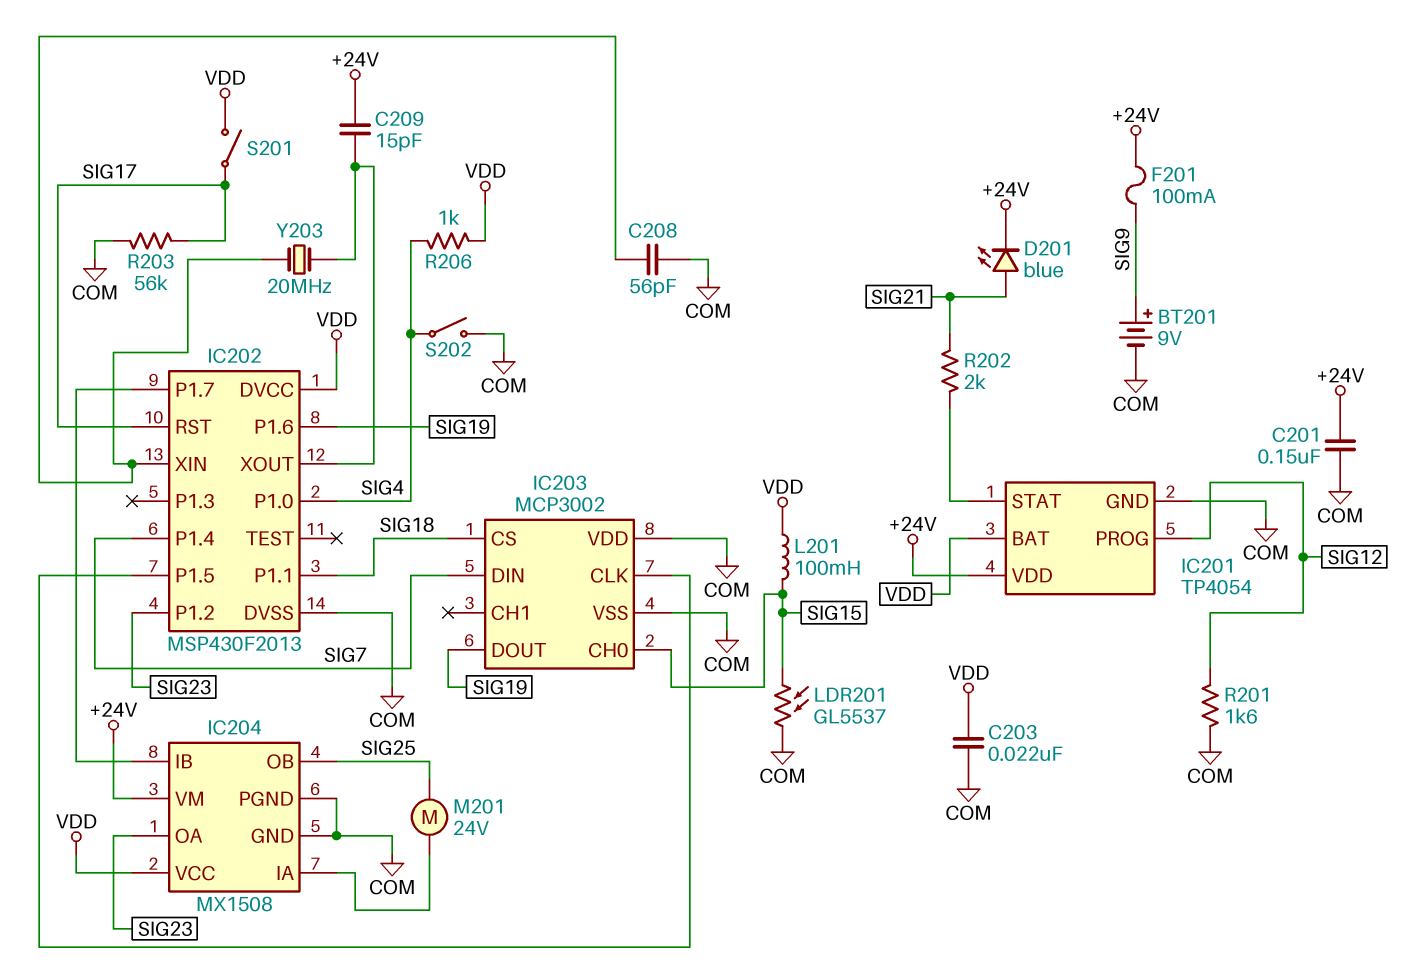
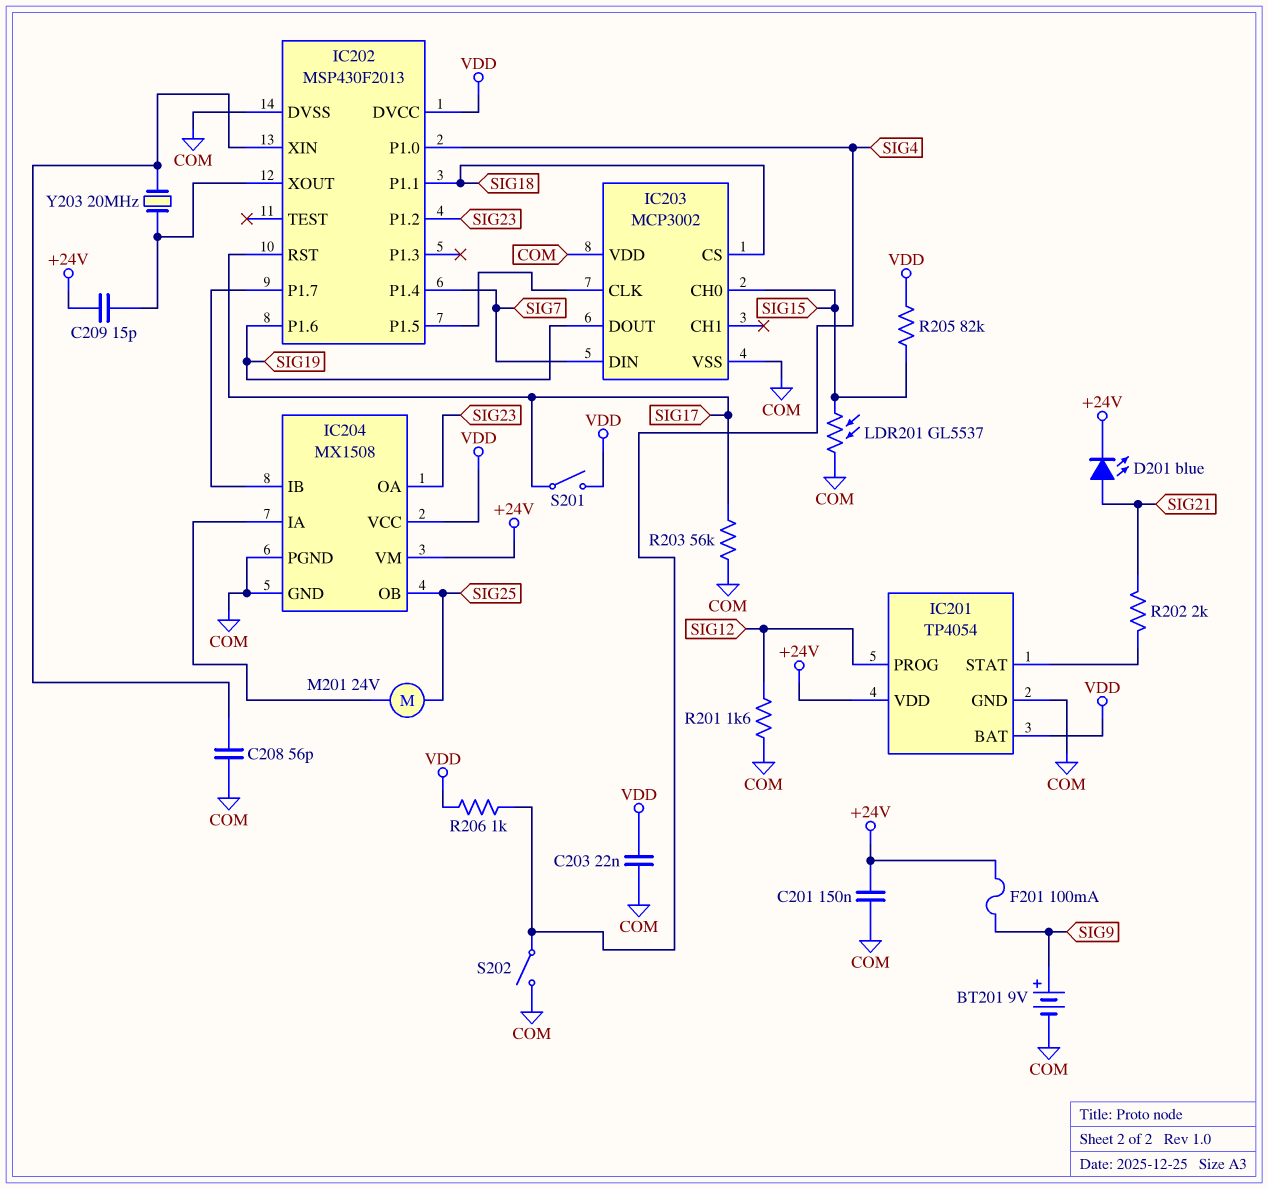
L201: 100mH (SIG15, VDD) -> none
R205: none -> 82k (SIG15, VDD)

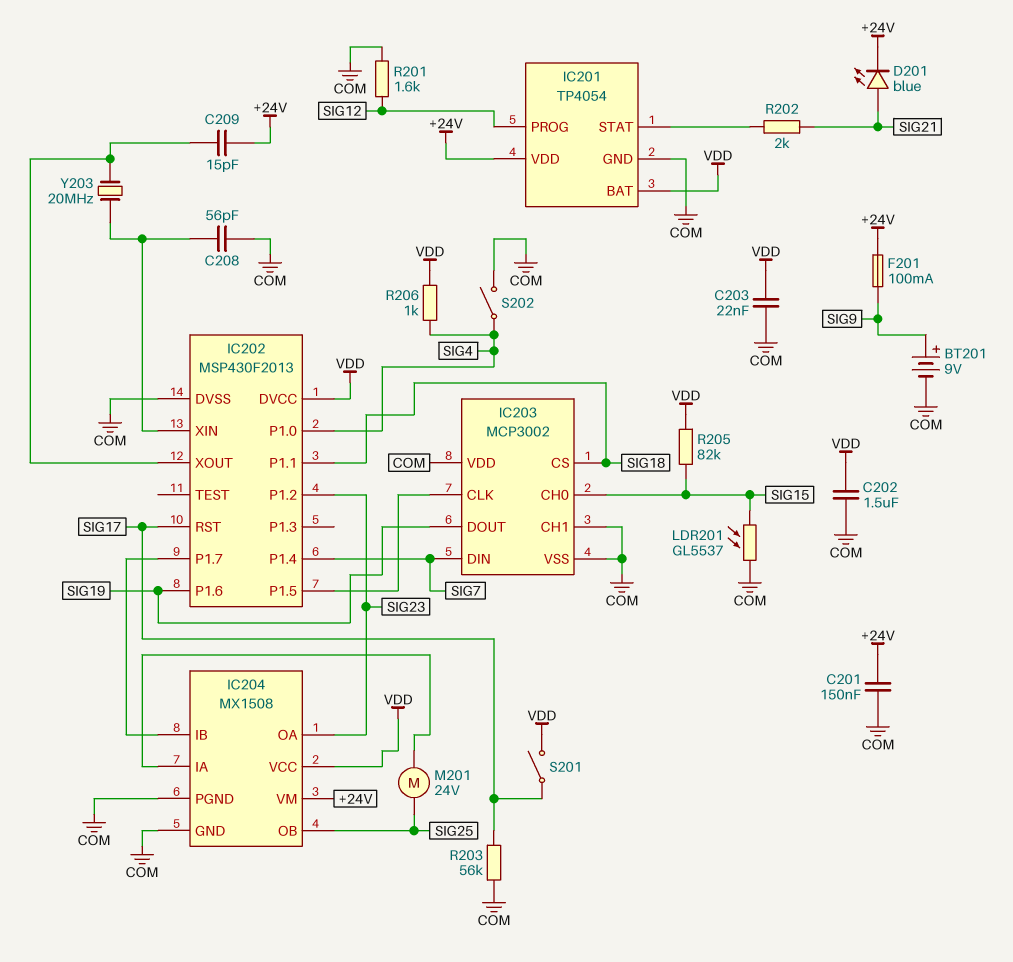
C202: none -> 1.5uF (COM, VDD)
IC203 pin CH1: none -> COM

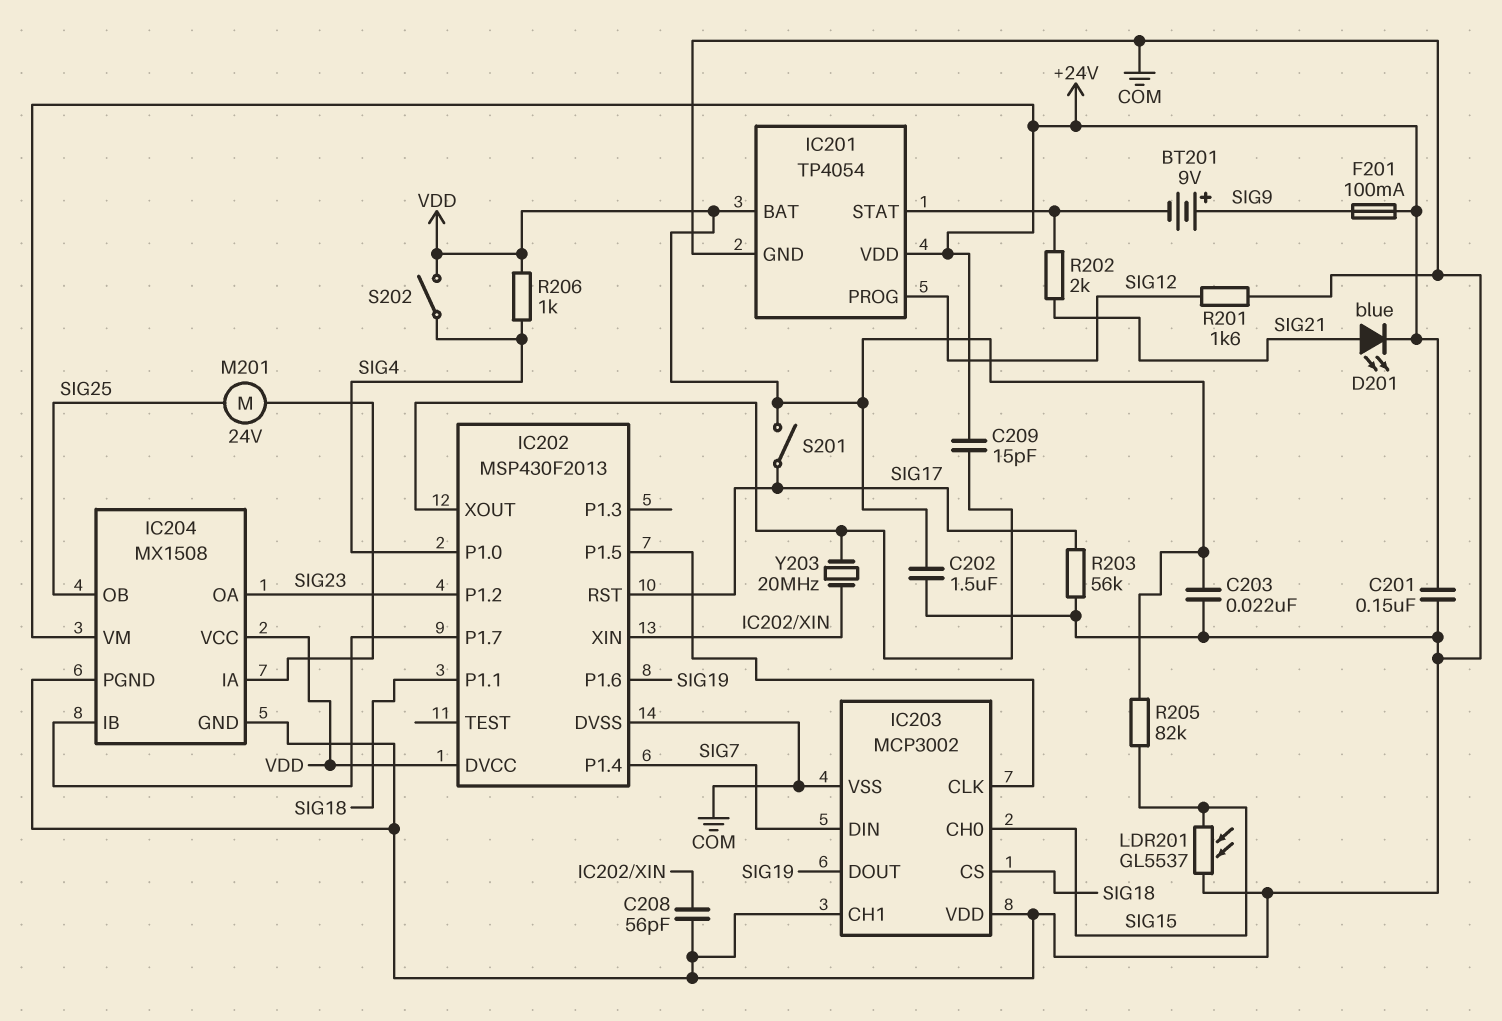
BT201: 9V (plus SIG9, minus COM) -> 9V (plus SIG9, minus IC201/STAT)
S202: switch (COM, SIG4) -> switch (SIG4, VDD)

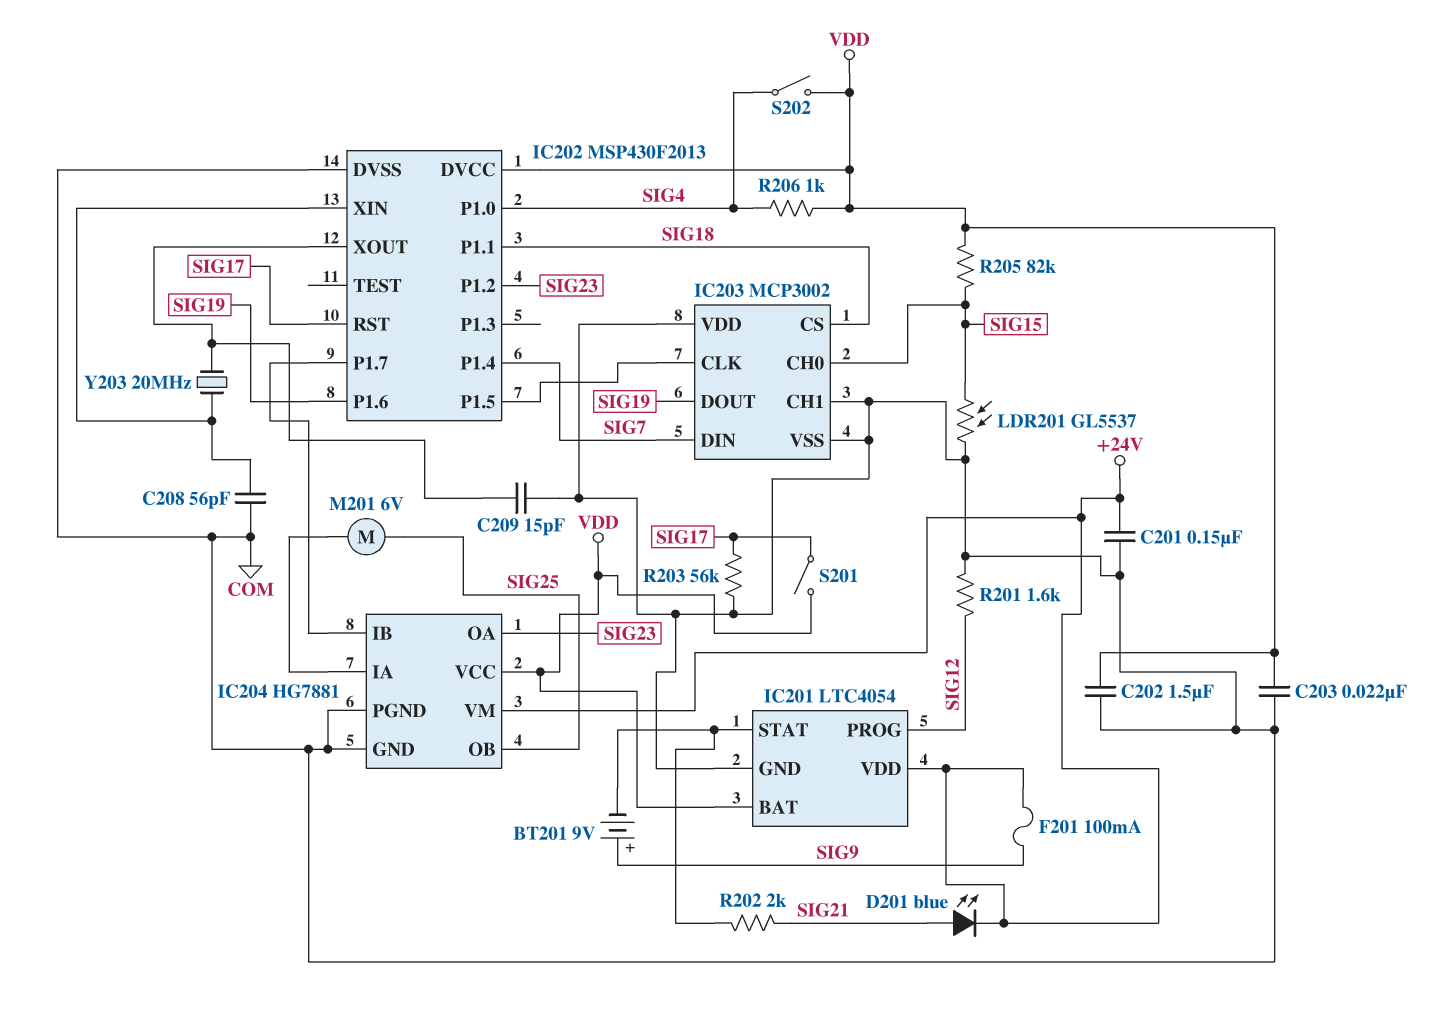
C209: 15pF (+24V, IC202/XOUT) -> 15pF (COM, IC202/XOUT)
IC201: TP4054 -> LTC4054
IC204: MX1508 -> HG7881
M201: motor 24V (IC204/IA, SIG25) -> motor 6V (IC204/IA, SIG25)

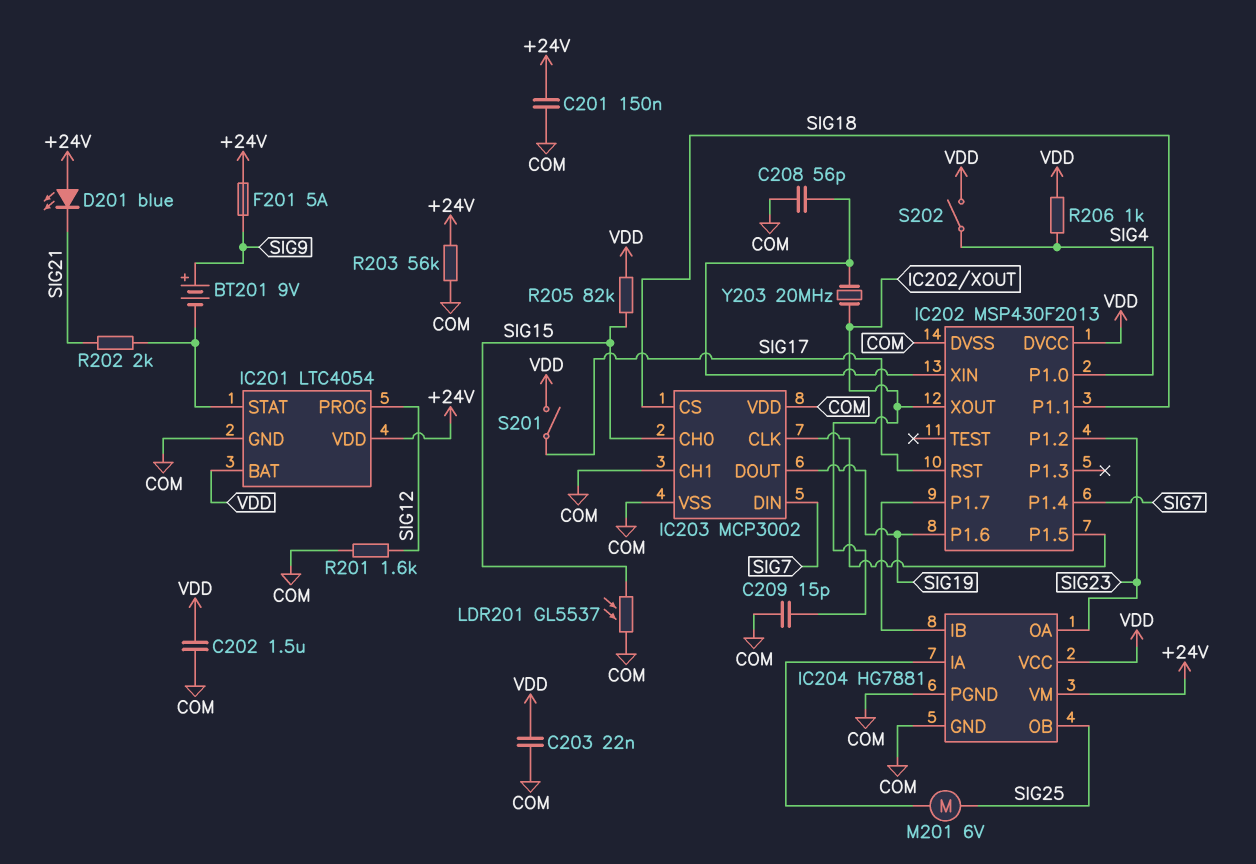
D201: LED blue (A SIG21, K +24V) -> LED blue (A +24V, K SIG21)
F201: 100mA (+24V, SIG9) -> 5A (+24V, SIG9)
R203: 56k (COM, SIG17) -> 56k (+24V, COM)

